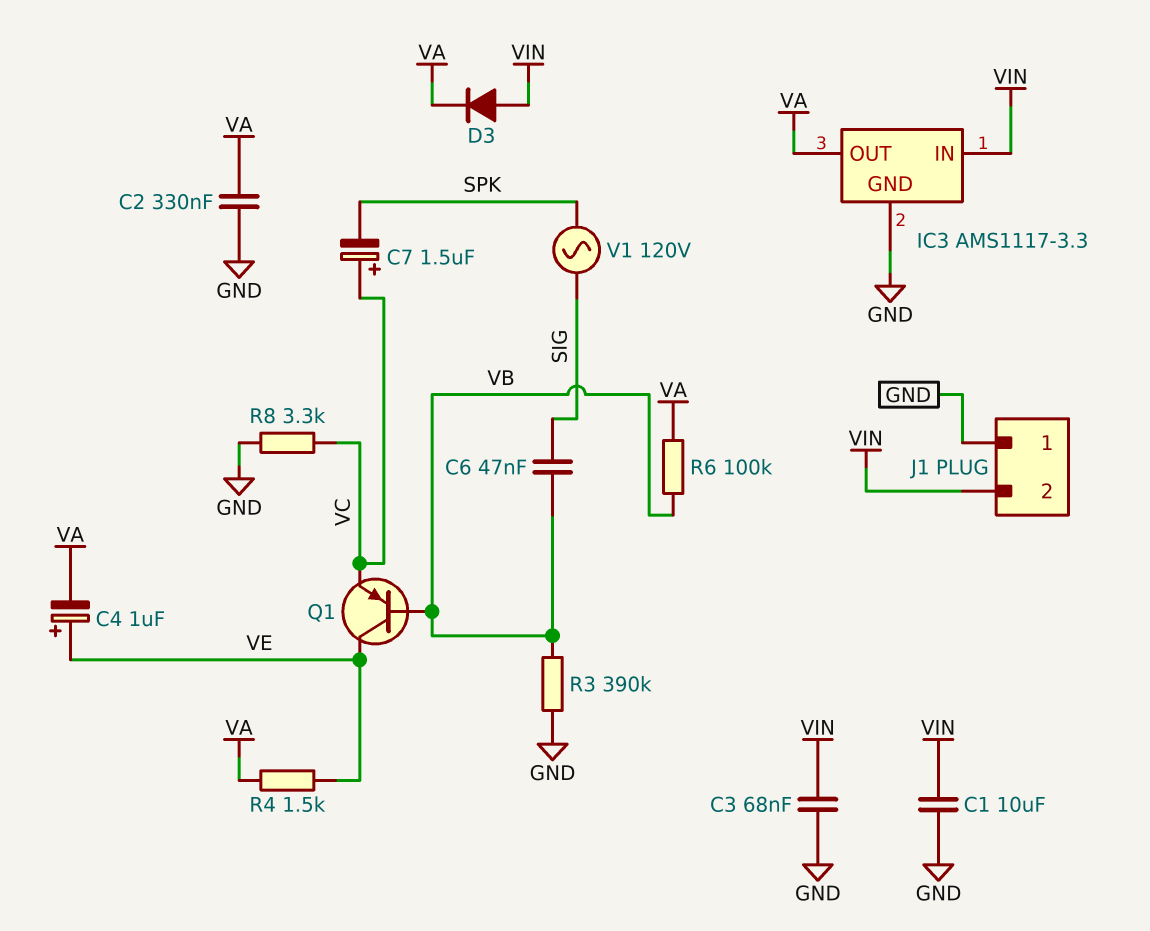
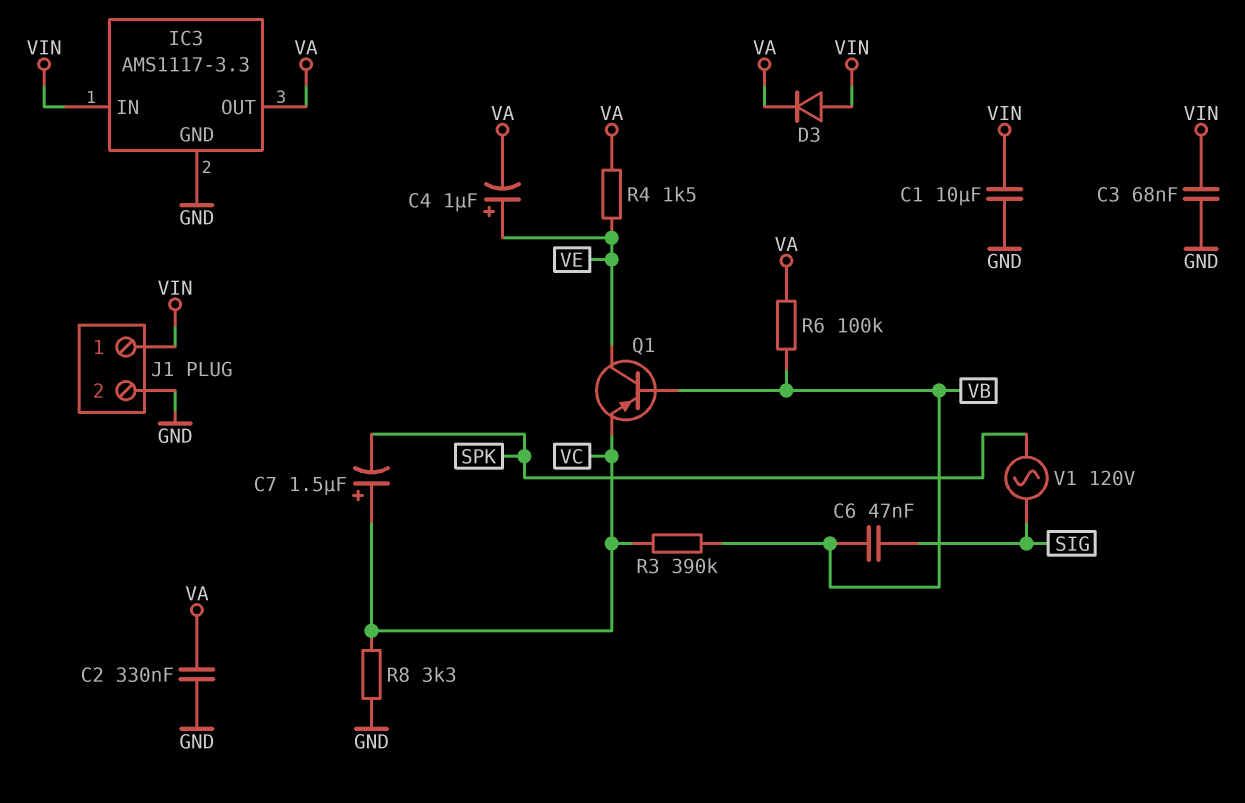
J1 pin 1: GND -> VIN
J1 pin 2: VIN -> GND
R3: 390k (GND, VB) -> 390k (VB, VC)

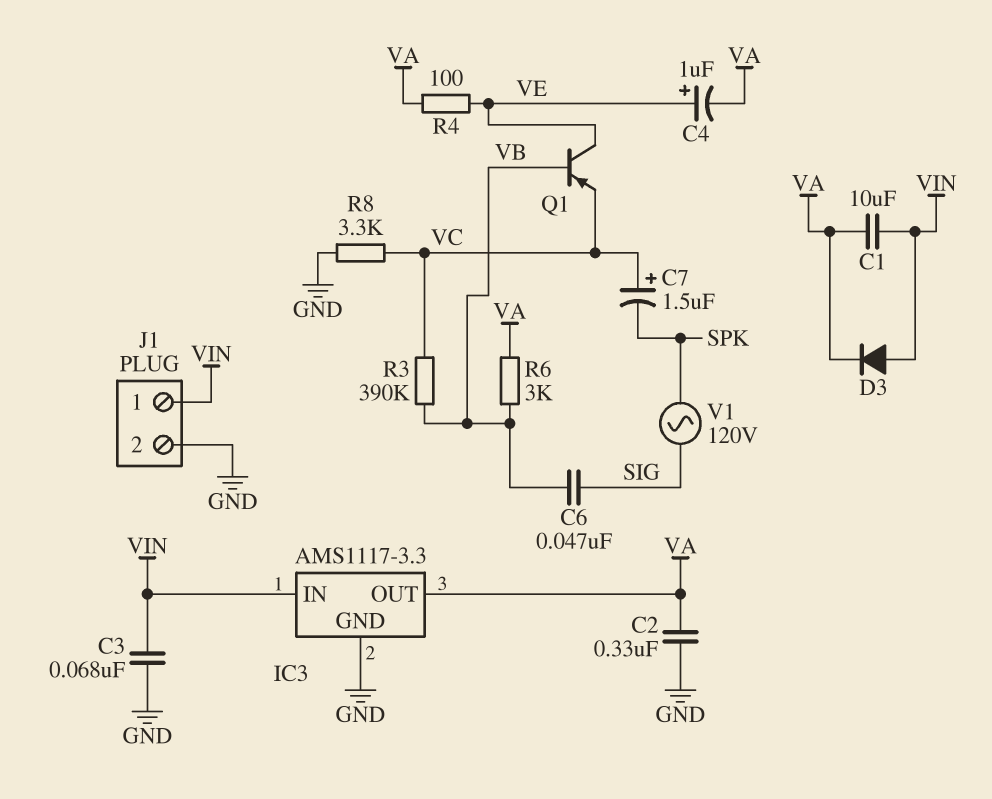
C1: 10uF (GND, VIN) -> 10uF (VA, VIN)
R4: 1.5k (VA, VE) -> 100 (VA, VE)
R6: 100k (VA, VB) -> 3k (VA, VB)

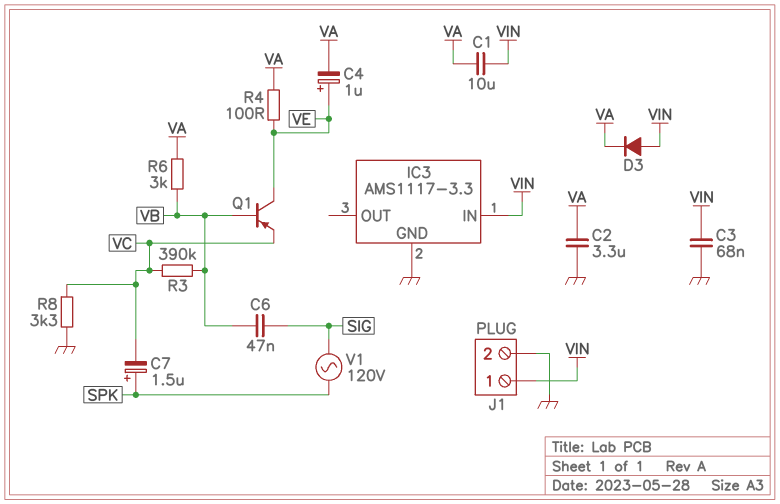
C2: 330nF (GND, VA) -> 3.3uF (GND, VA)
C7: 1.5uF (plus VC, minus SPK) -> 1.5uF (plus SPK, minus VC)
IC3 pin OUT: VA -> none

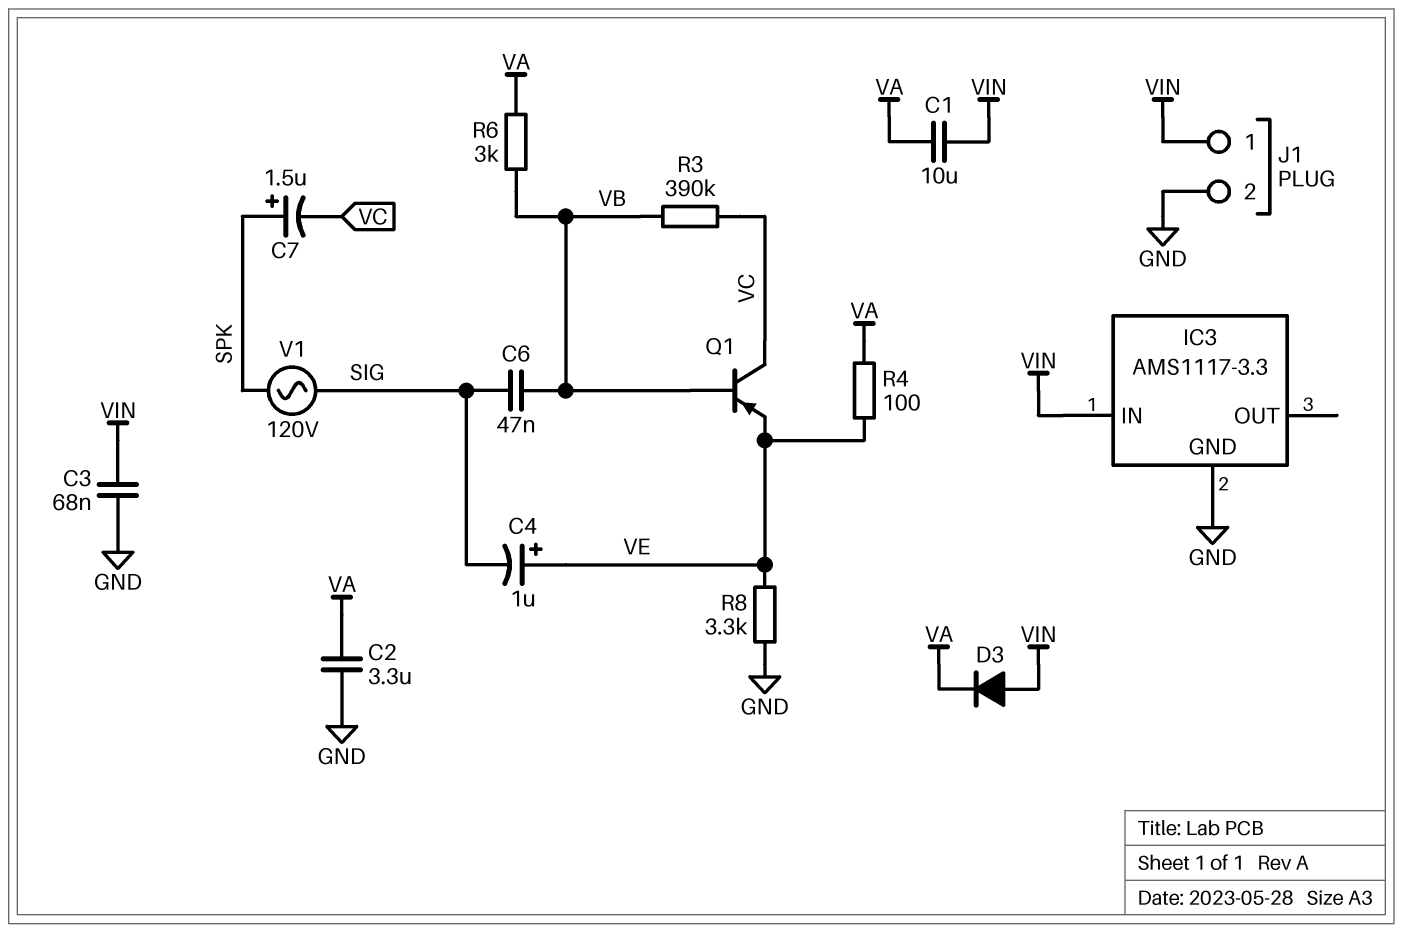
C4: 1uF (plus VE, minus VA) -> 1uF (plus VE, minus SIG)
Q1: PNP (B VB, C VE, E VC) -> PNP (B VB, C VC, E VE)
R8: 3.3k (GND, VC) -> 3.3k (GND, VE)

